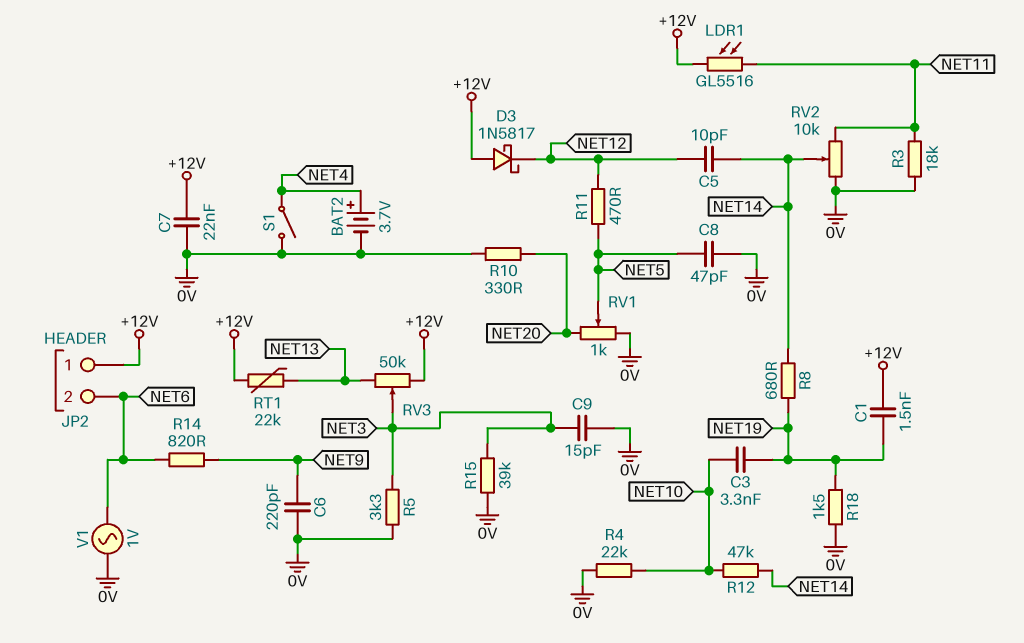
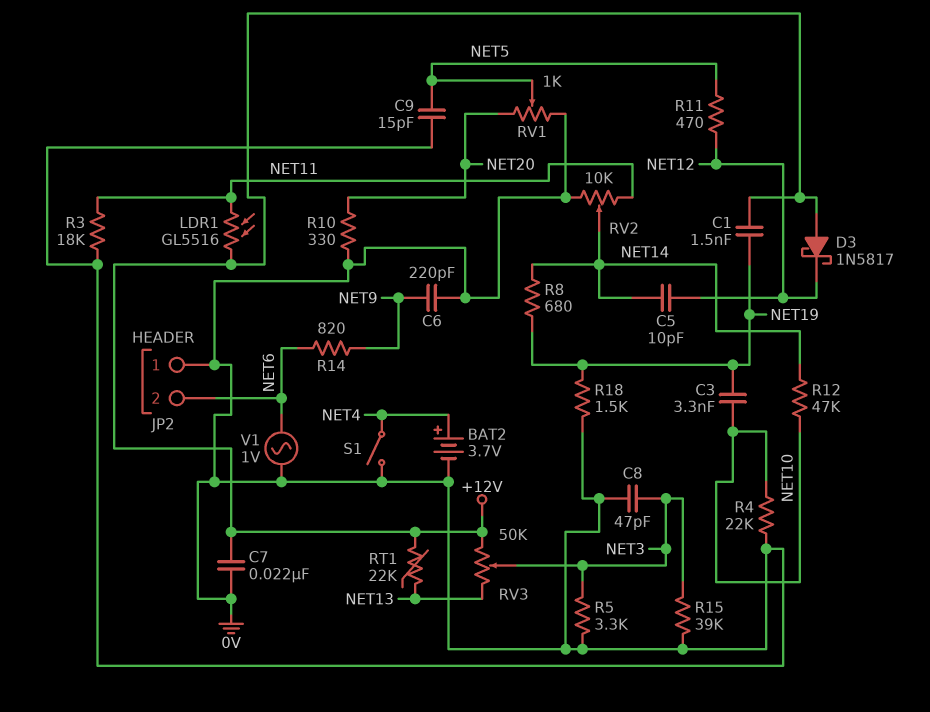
C8: 47pF (0V, NET5) -> 47pF (0V, NET3)
C9: 15pF (0V, NET3) -> 15pF (0V, NET5)
JP2 pin 1: +12V -> 0V

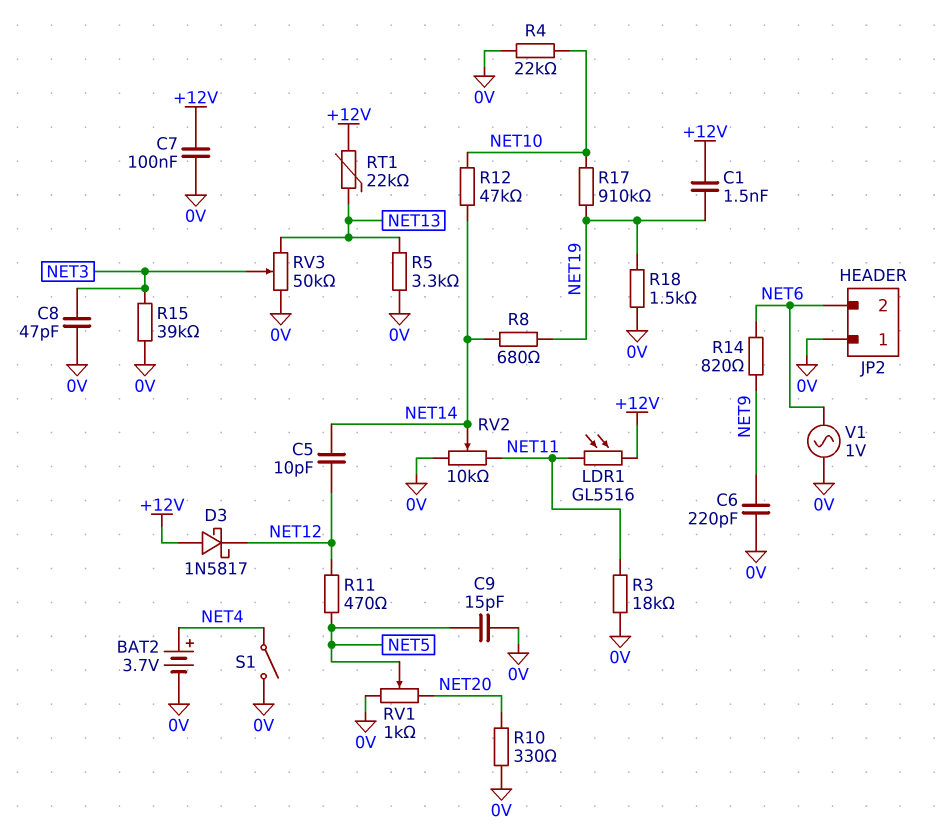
C3: 3.3nF (NET10, NET19) -> none
C7: 22nF (+12V, 0V) -> 100nF (+12V, 0V)
R5: 3.3k (0V, NET3) -> 3.3k (0V, NET13)
R17: none -> 910k (NET10, NET19)
RV3: 50k (+12V, NET13, wiper NET3) -> 50k (0V, NET13, wiper NET3)

